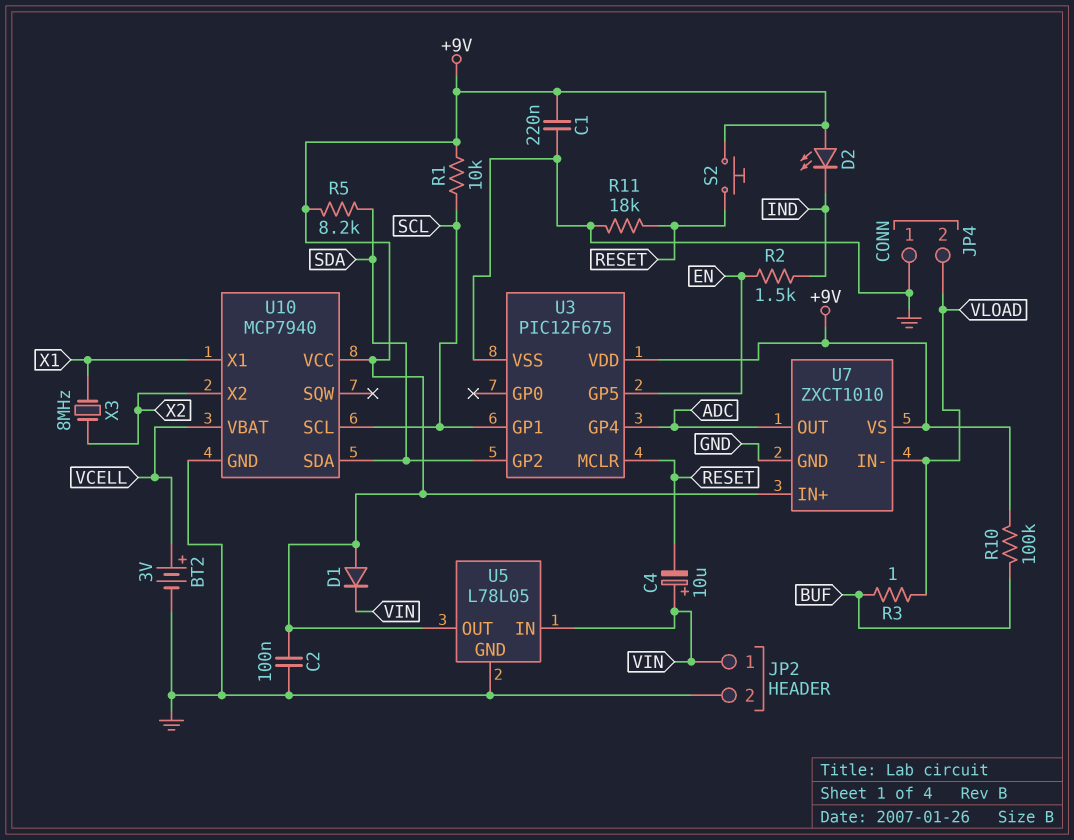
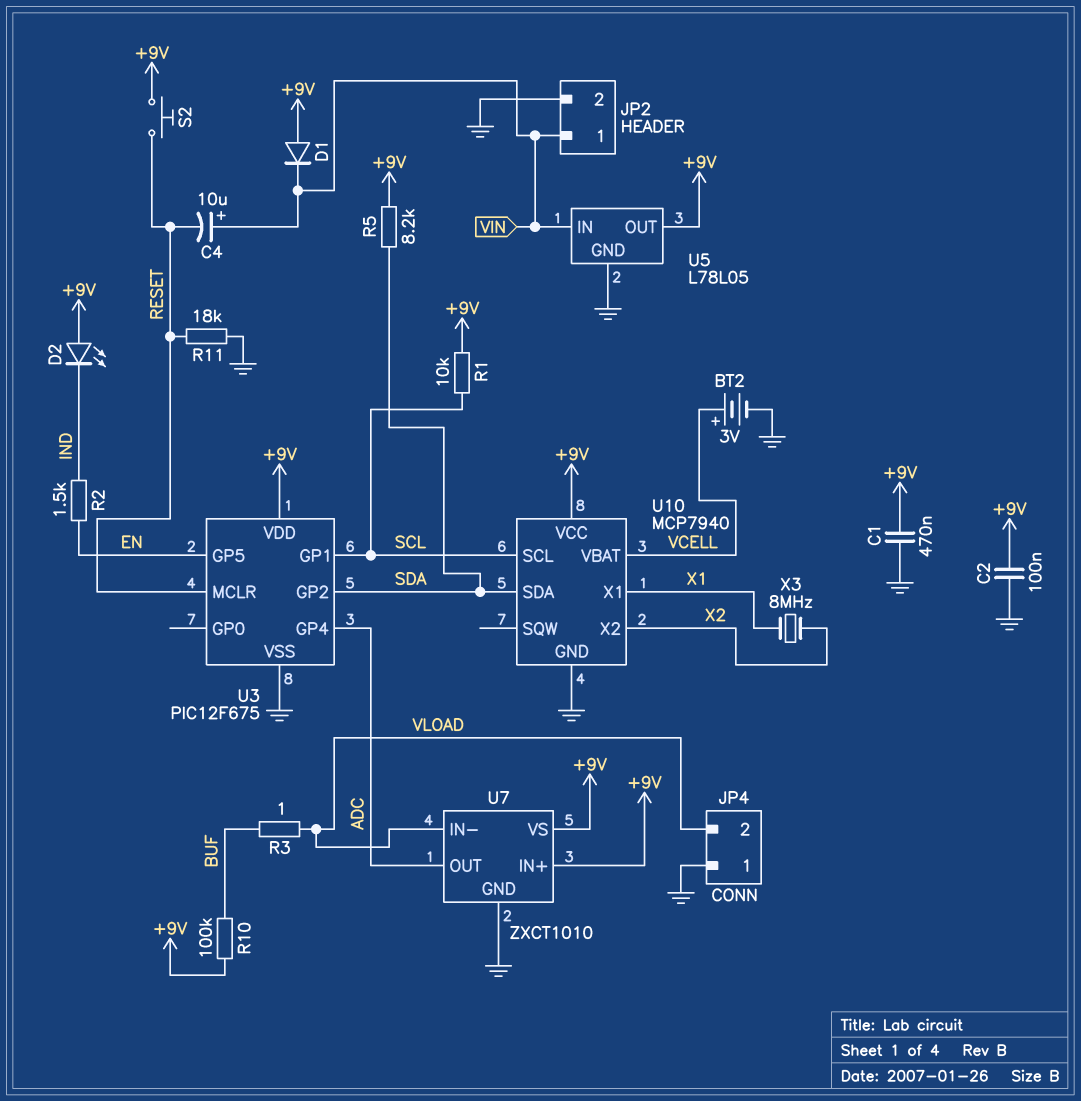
C1: 220nF (+9V, GND) -> 470nF (+9V, GND)

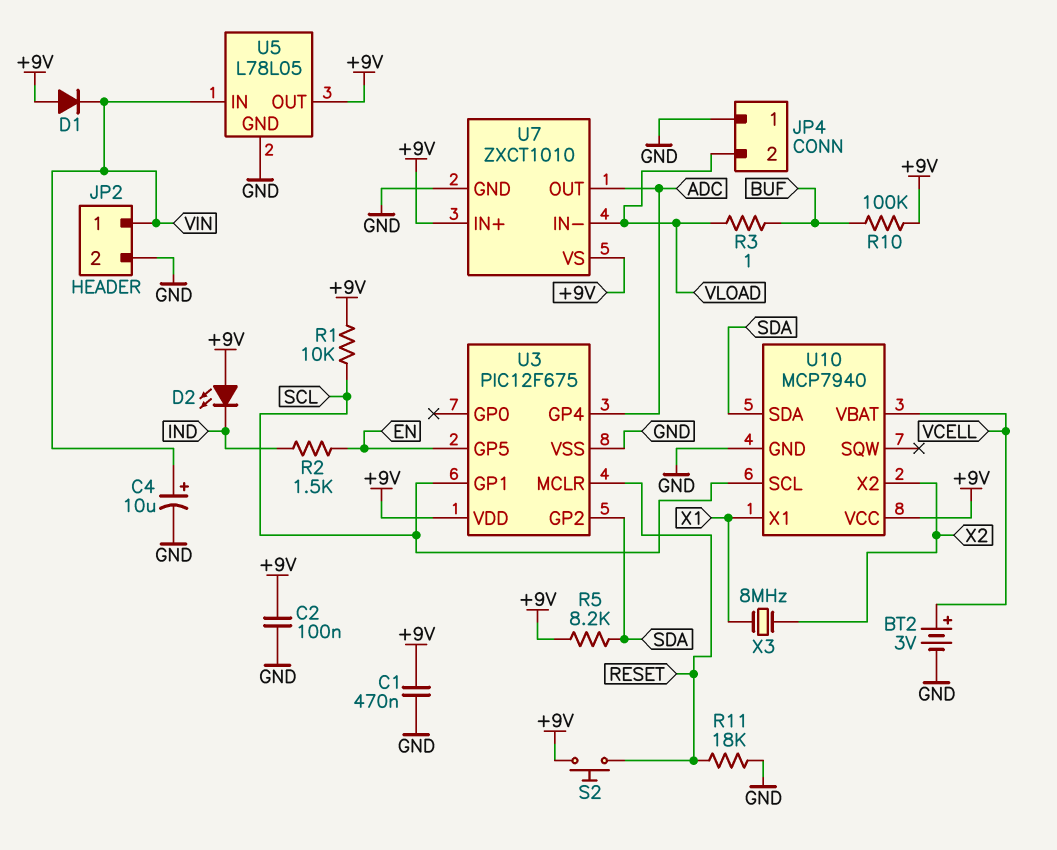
C4: 10uF (plus VIN, minus RESET) -> 10uF (plus VIN, minus GND)

